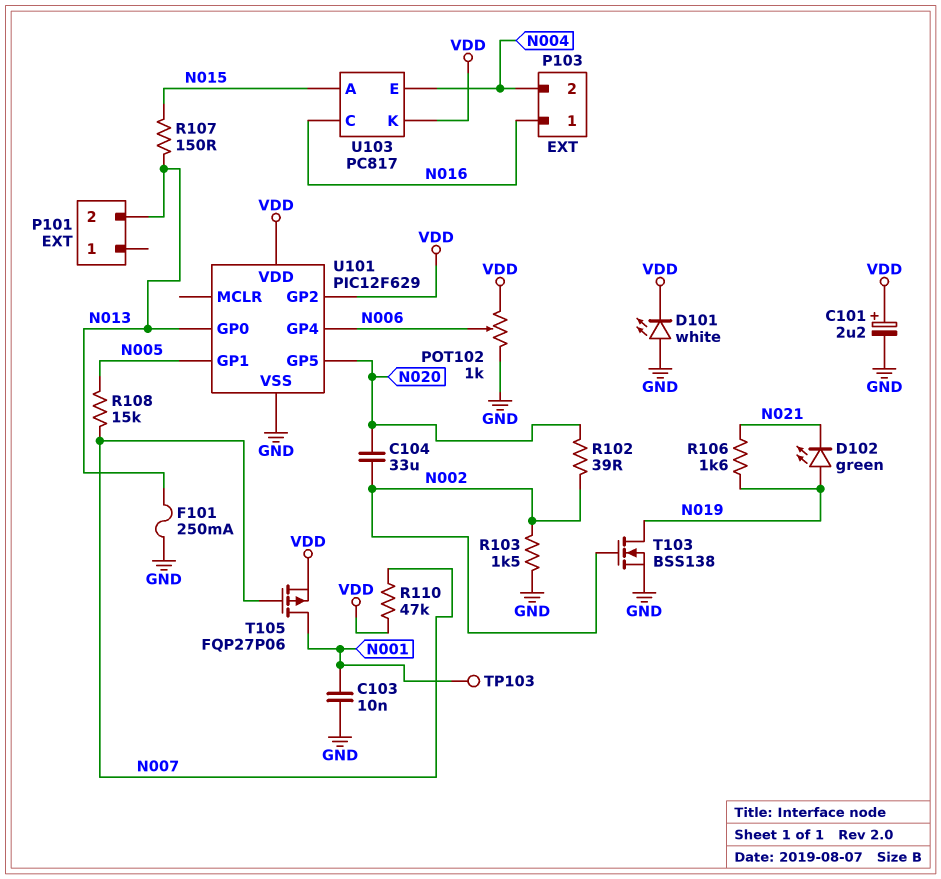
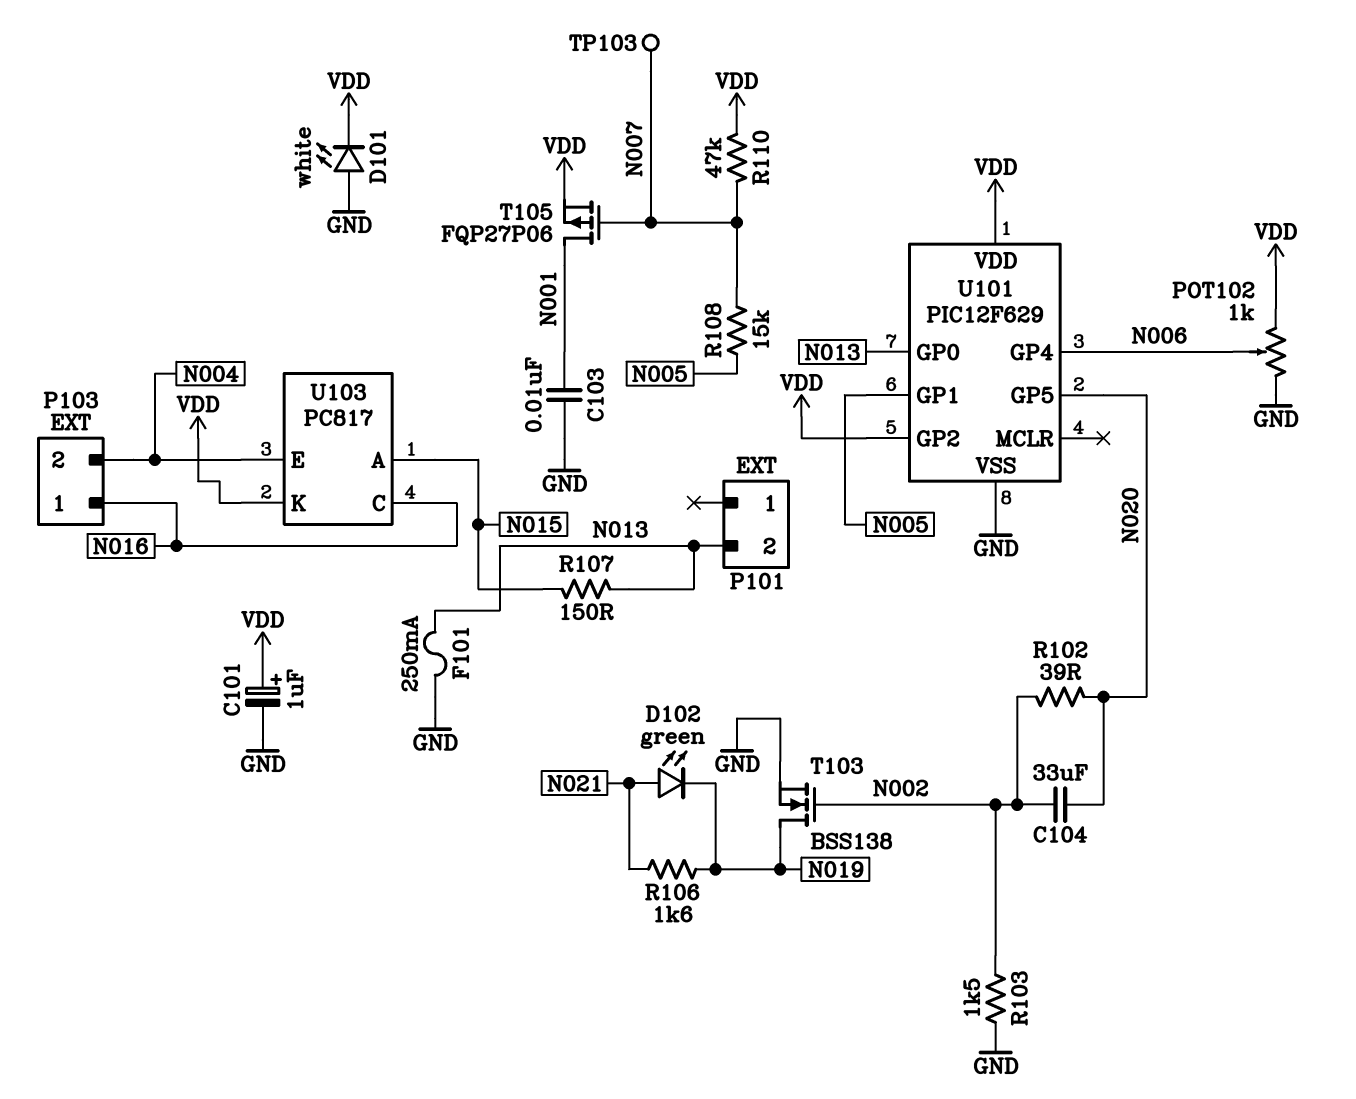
C101: 2.2uF (plus VDD, minus GND) -> 1uF (plus VDD, minus GND)
D102: LED green (A N019, K N021) -> LED green (A N021, K N019)
TP103: test point (N001) -> test point (N007)

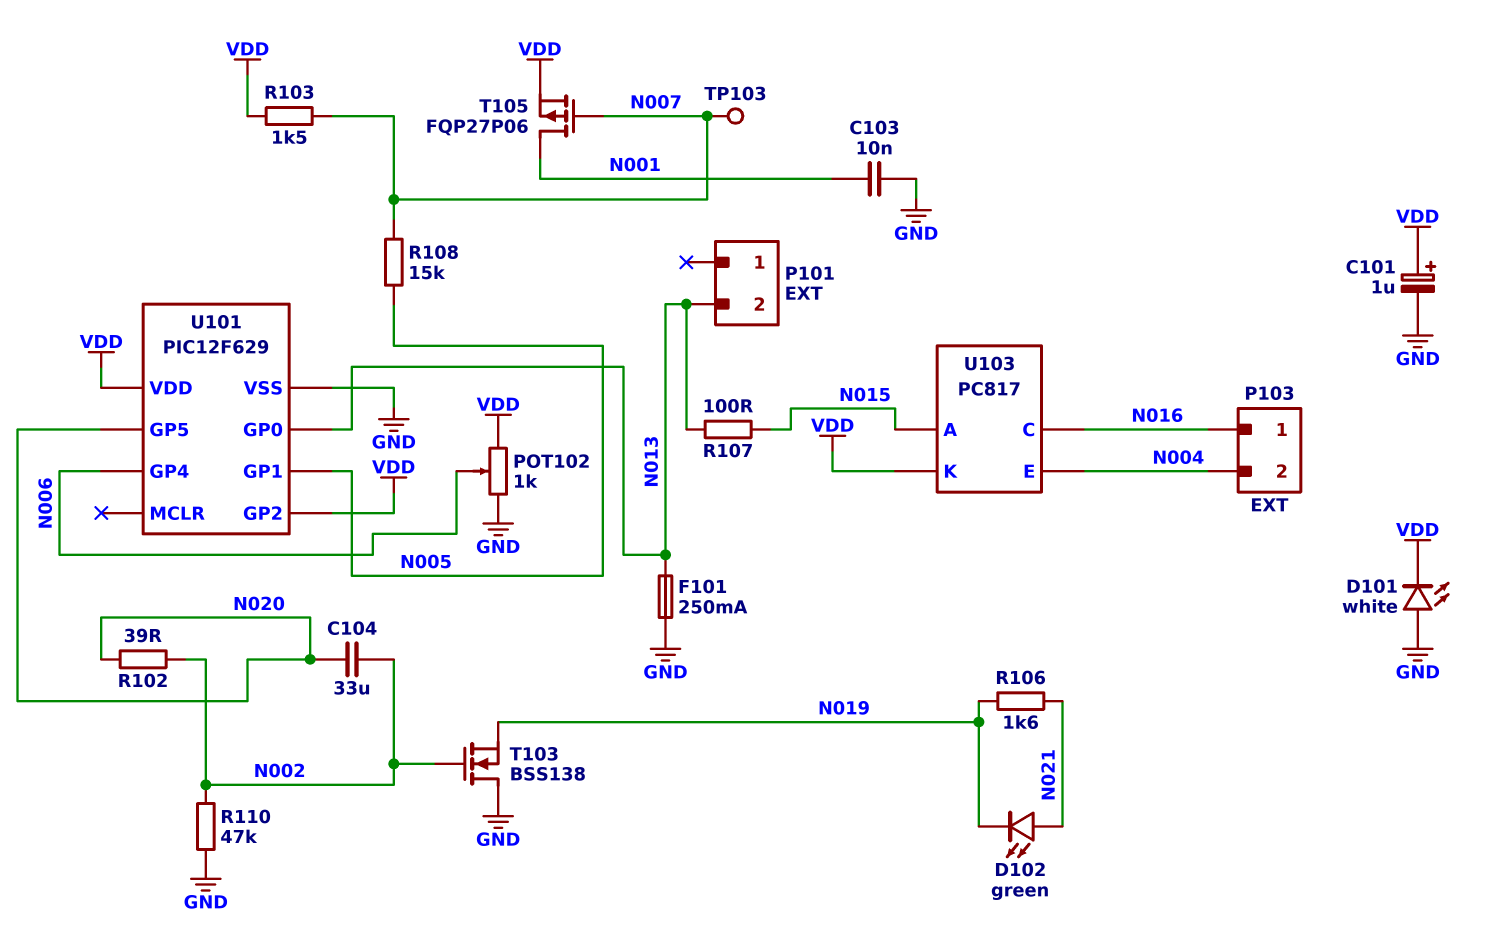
R103: 1.5k (GND, N002) -> 1.5k (N007, VDD)
R107: 150 (N013, N015) -> 100 (N013, N015)
R110: 47k (N007, VDD) -> 47k (GND, N002)
T103: NMOS BSS138 (G N002, D N019, S GND) -> NMOS BSS138 (G N002, D GND, S N019)

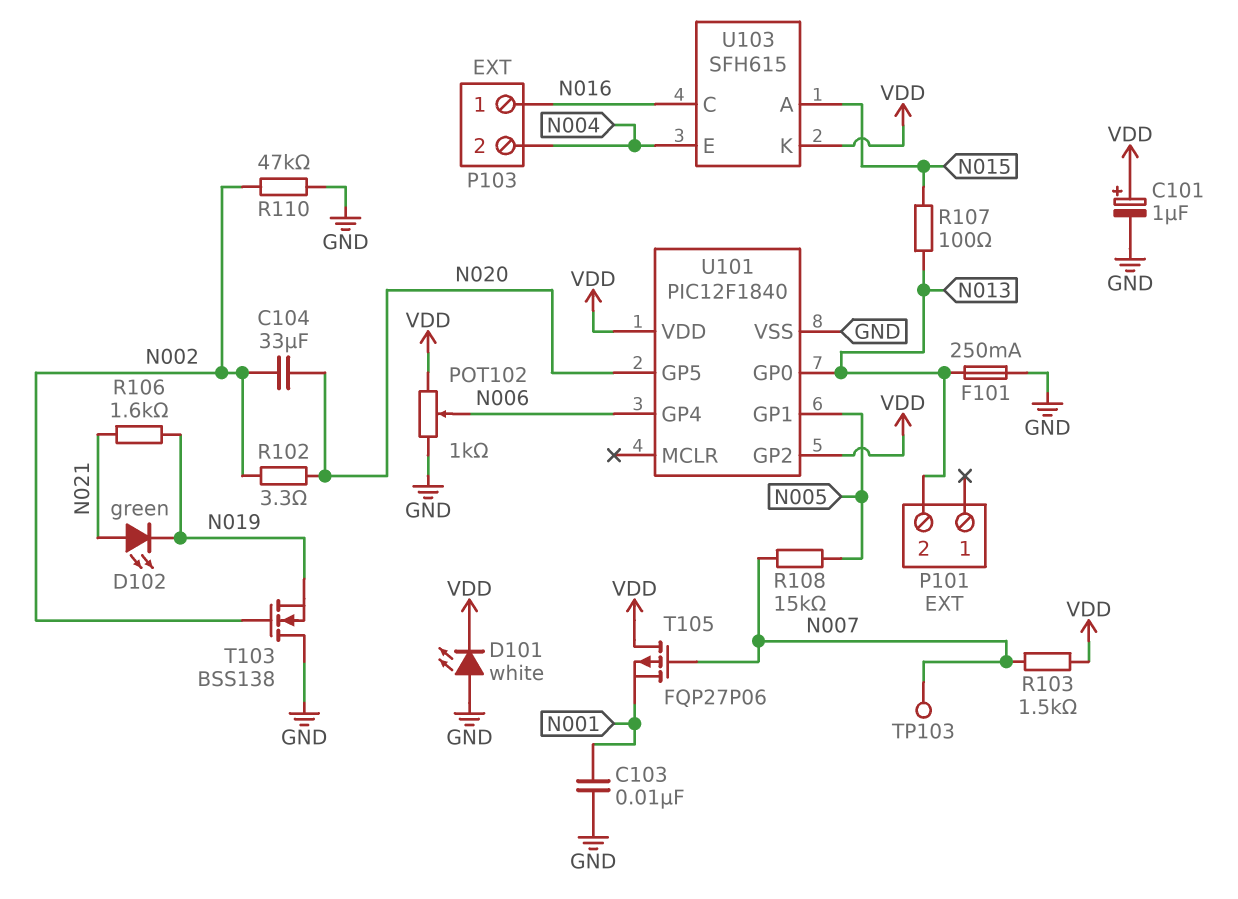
R102: 39 (N002, N020) -> 3.3 (N002, N020)
T105: PMOS FQP27P06 (G N007, D N001, S VDD) -> PMOS FQP27P06 (G N007, D VDD, S N001)
U101: PIC12F629 -> PIC12F1840
U103: PC817 -> SFH615

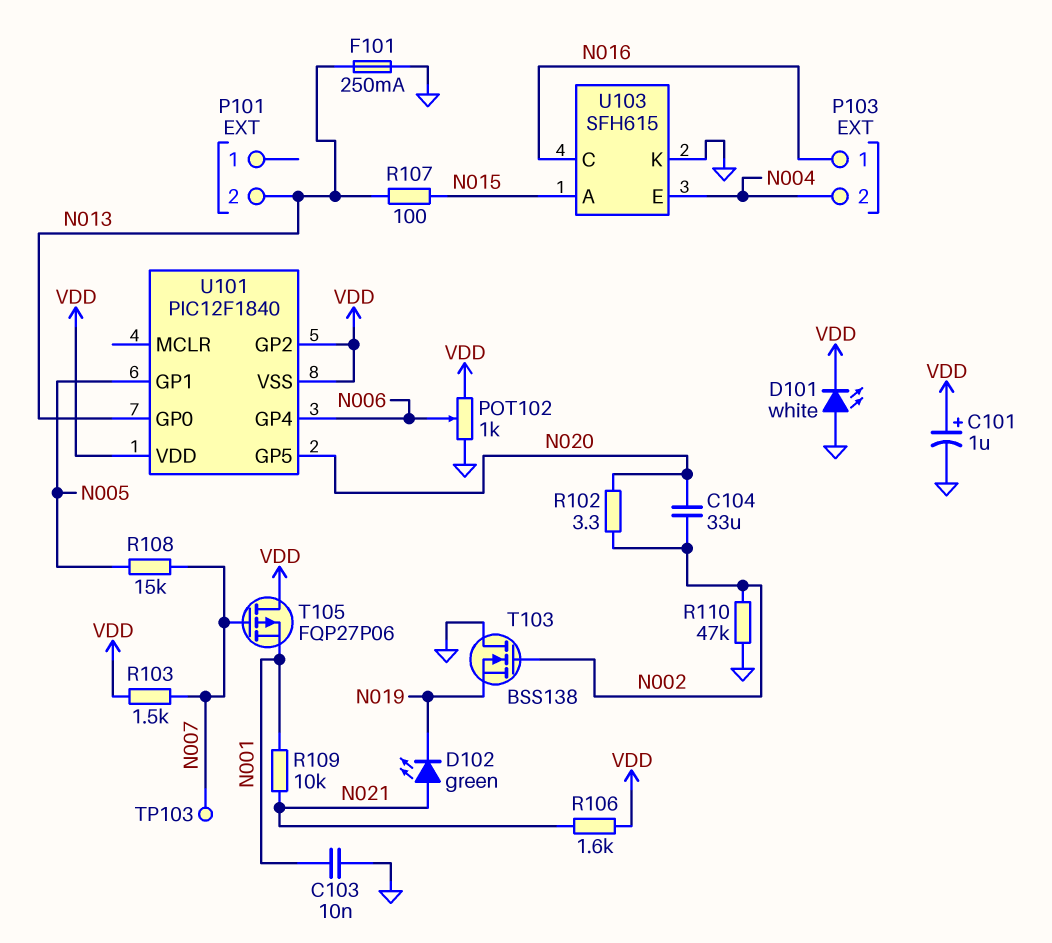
R106: 1.6k (N019, N021) -> 1.6k (N021, VDD)
R109: none -> 10k (N001, N021)
U101 pin VSS: GND -> VDD
U103 pin K: VDD -> GND

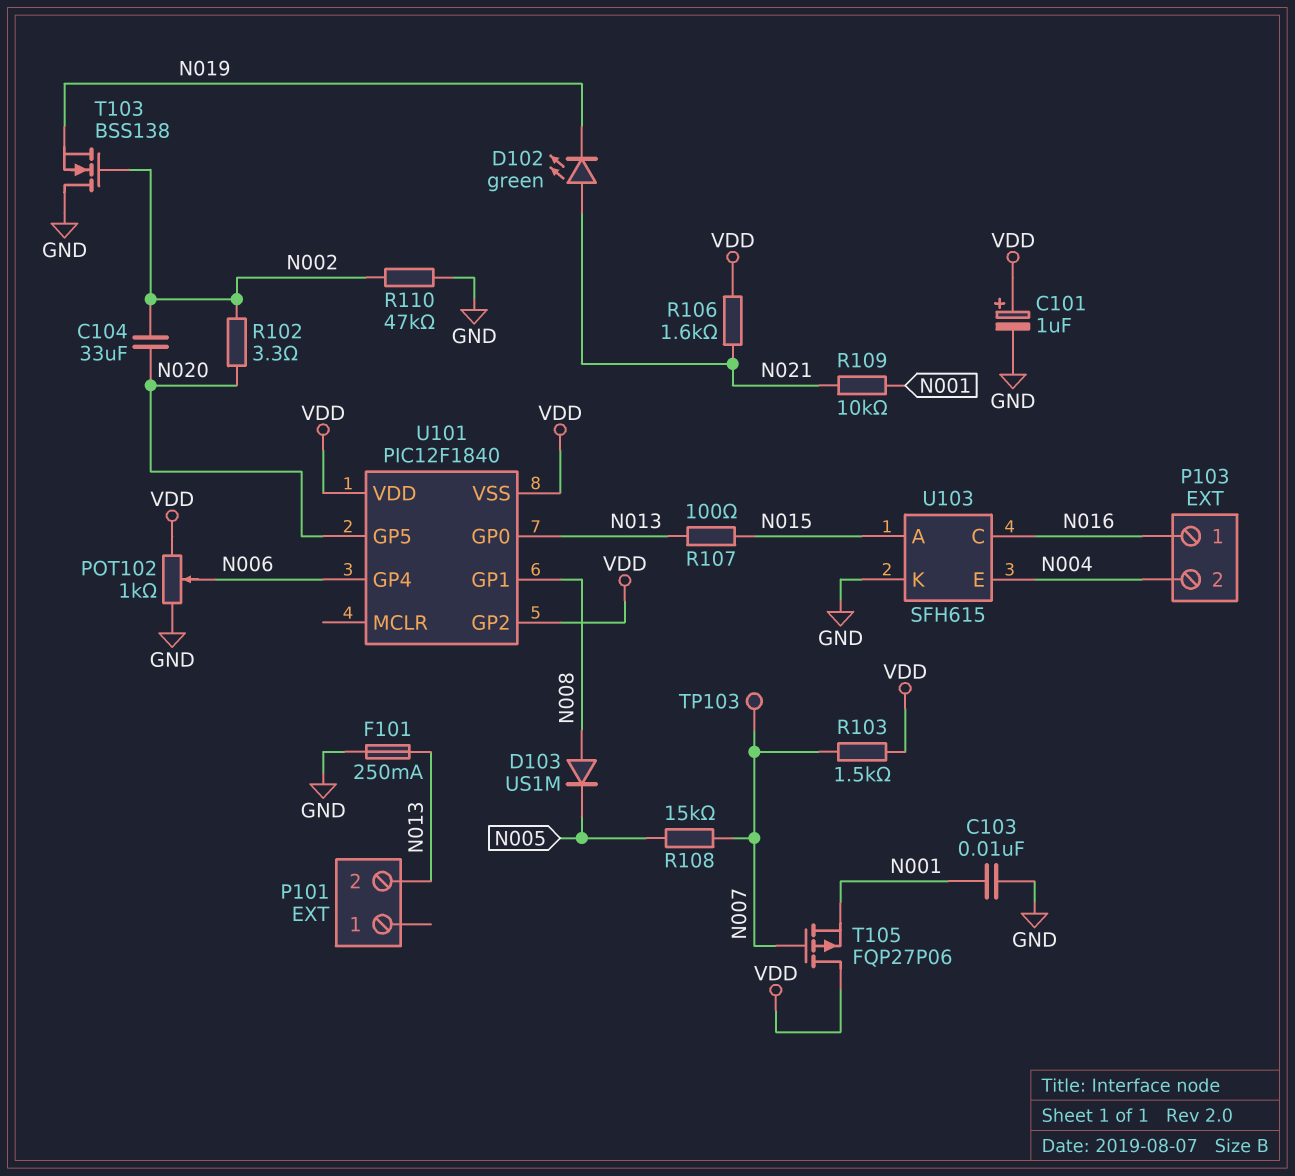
D101: LED white (A GND, K VDD) -> none
D103: none -> diode US1M (A N008, K N005)
U101 pin GP1: N005 -> N008

